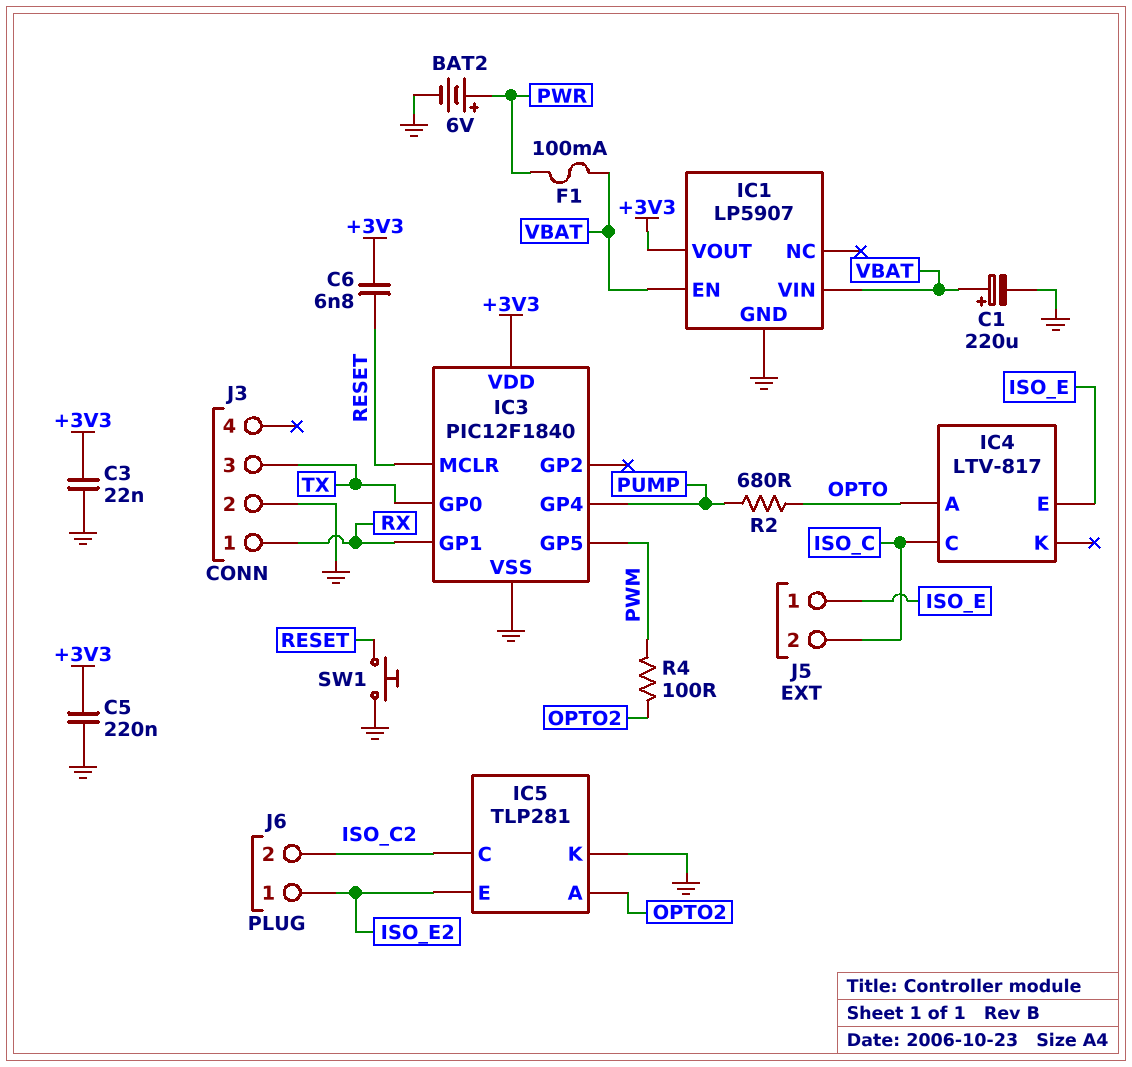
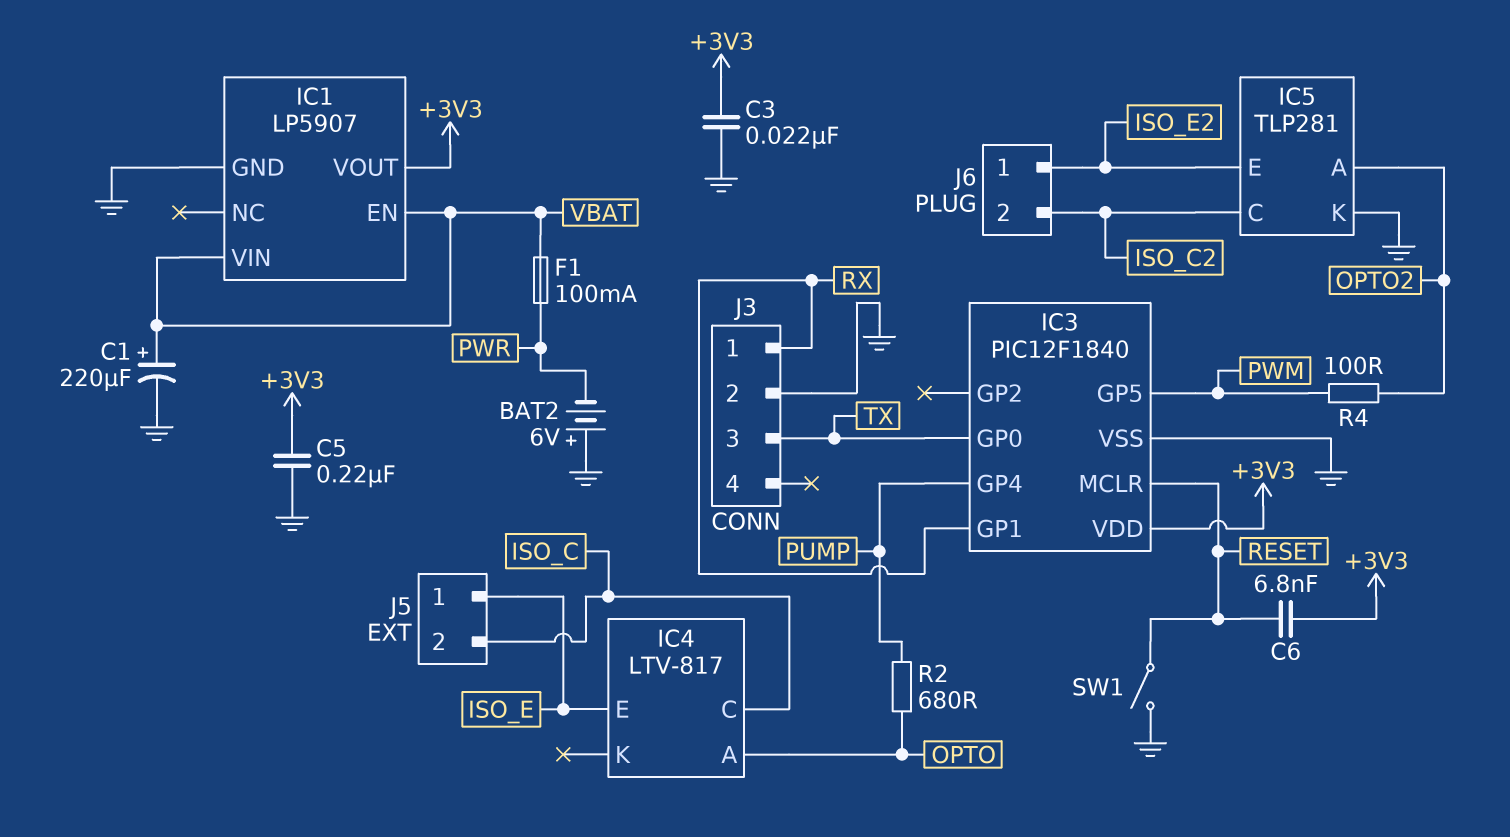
BAT2: 6V (plus PWR, minus GND) -> 6V (plus GND, minus PWR)
SW1: button (GND, RESET) -> switch (GND, RESET)

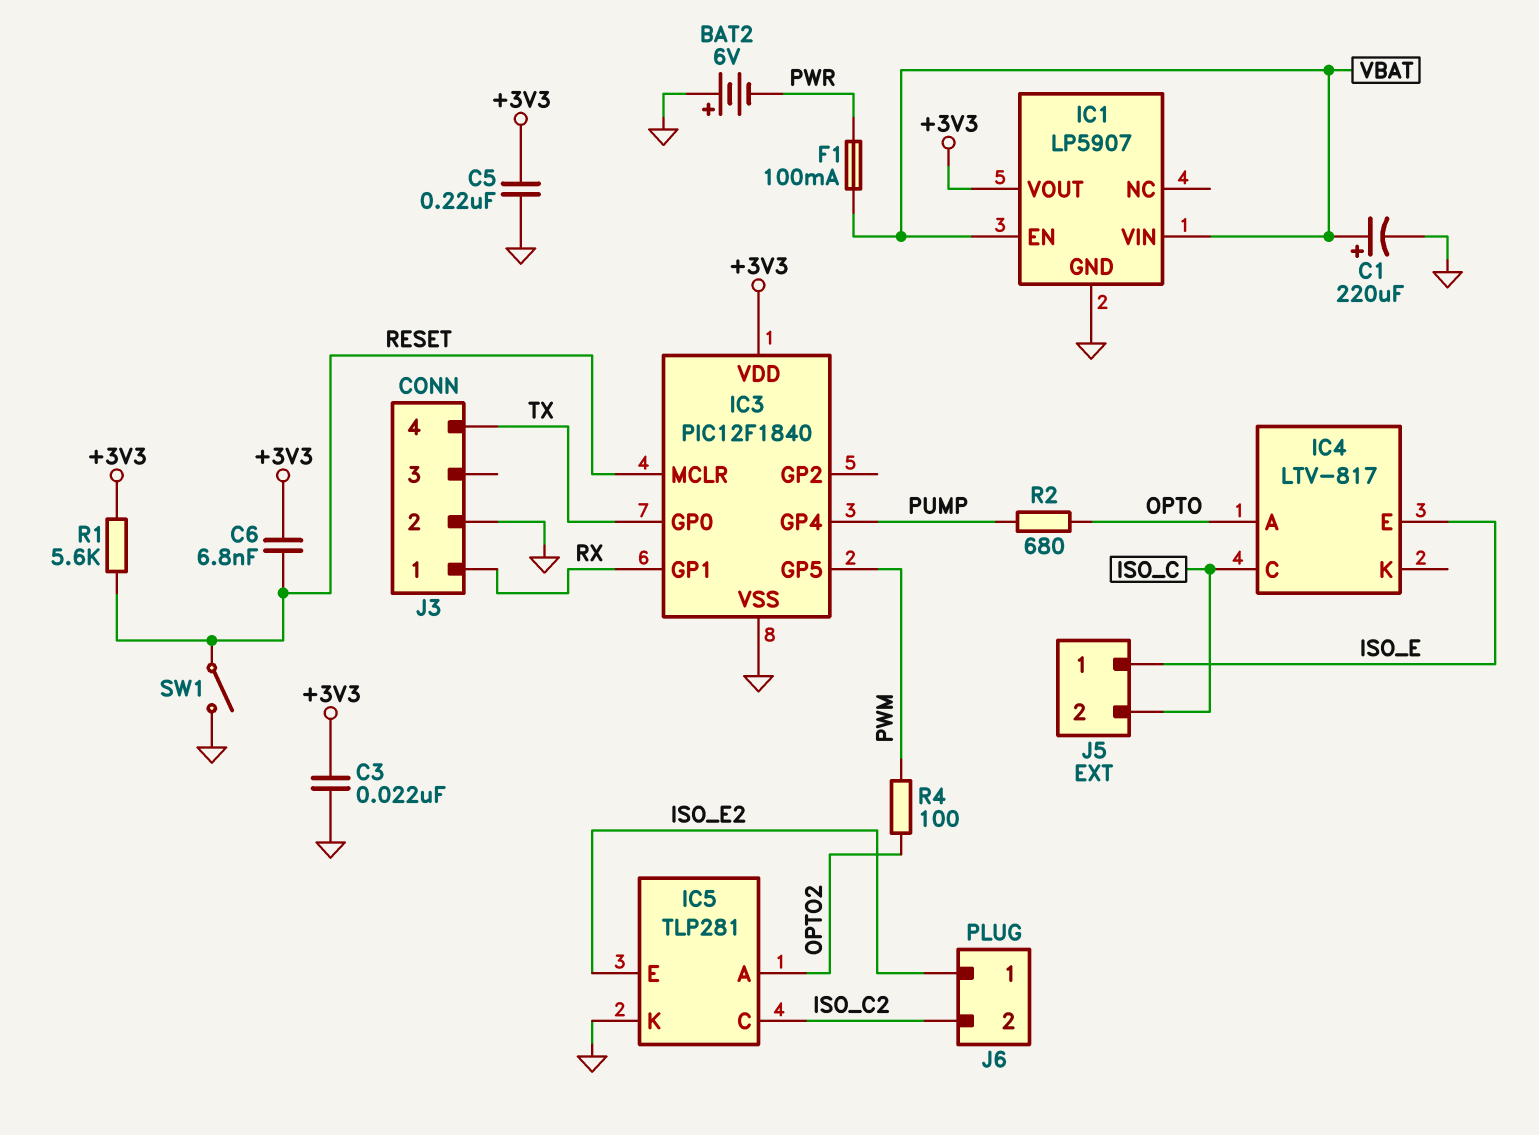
J3 pin 3: TX -> none
J3 pin 4: none -> TX
R1: none -> 5.6k (+3V3, RESET)

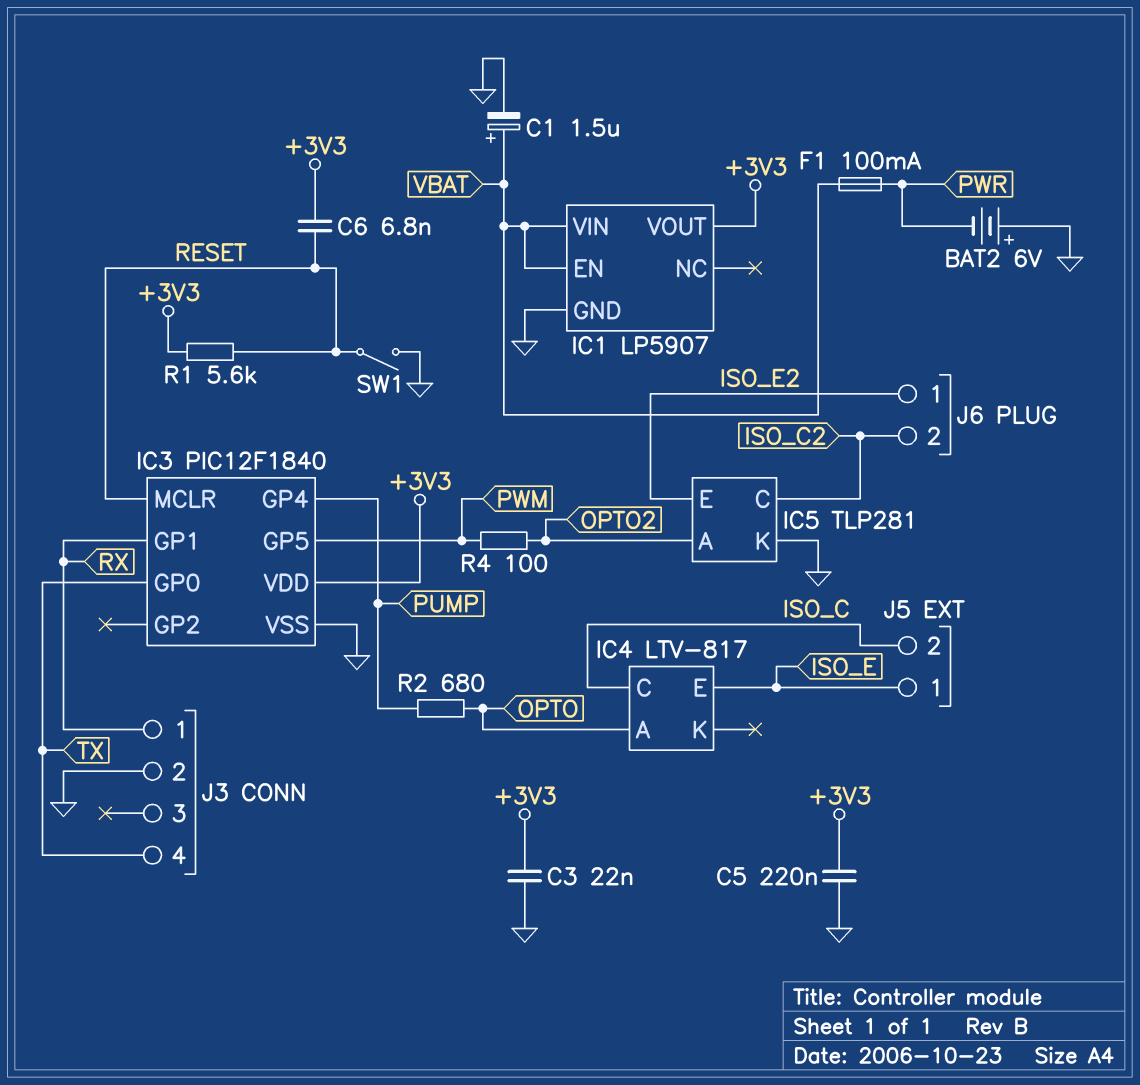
C1: 220uF (plus VBAT, minus GND) -> 1.5uF (plus VBAT, minus GND)

